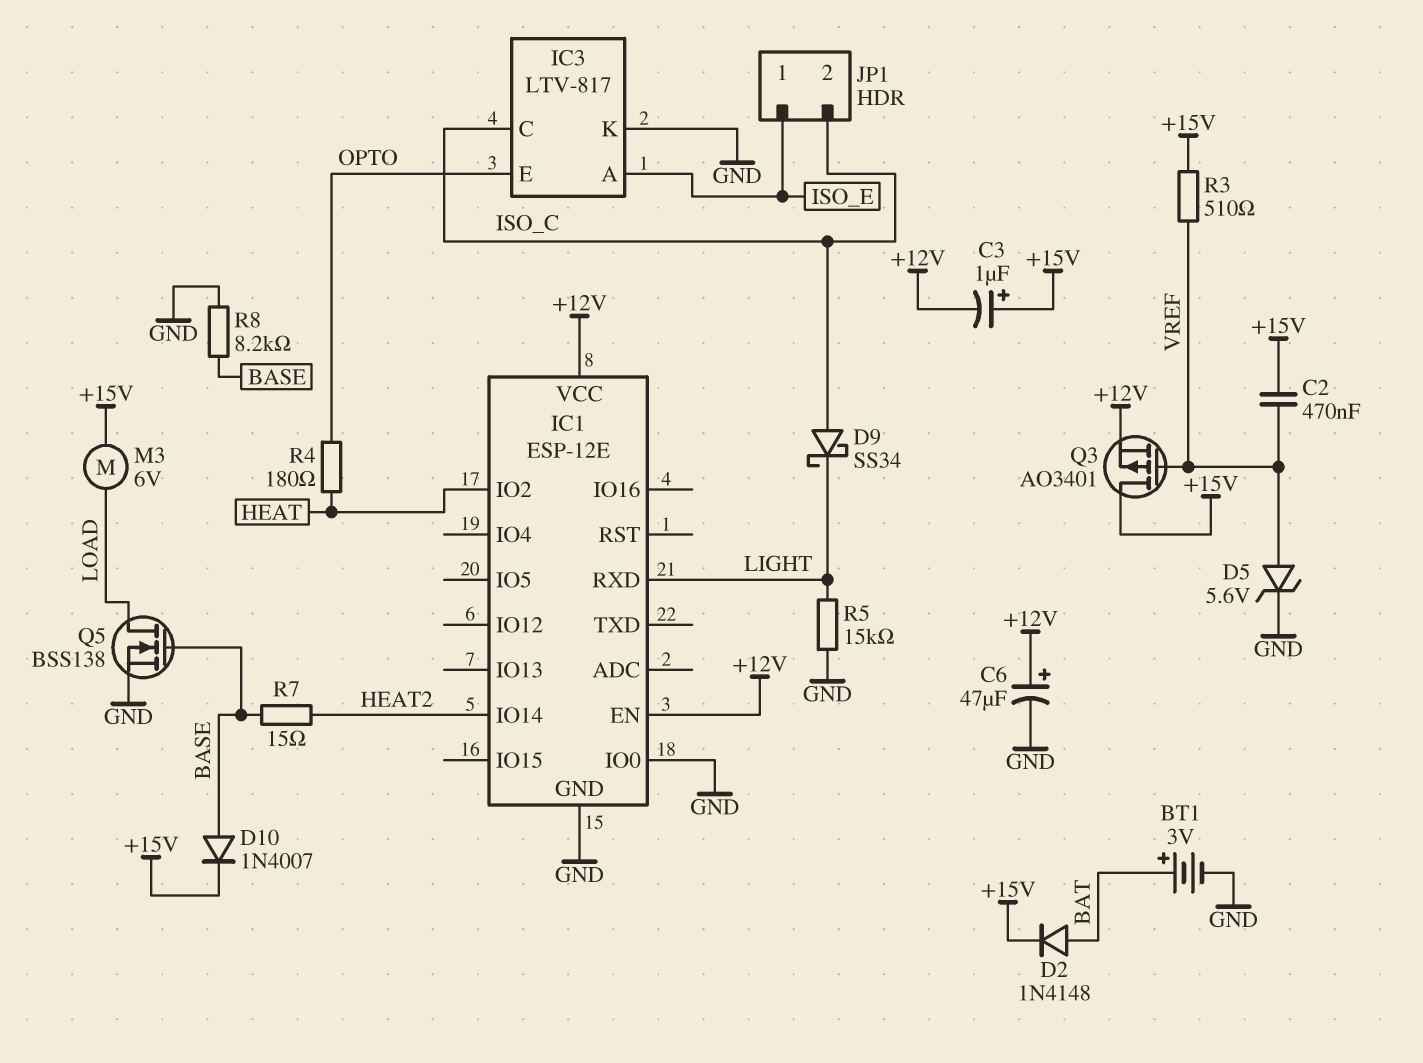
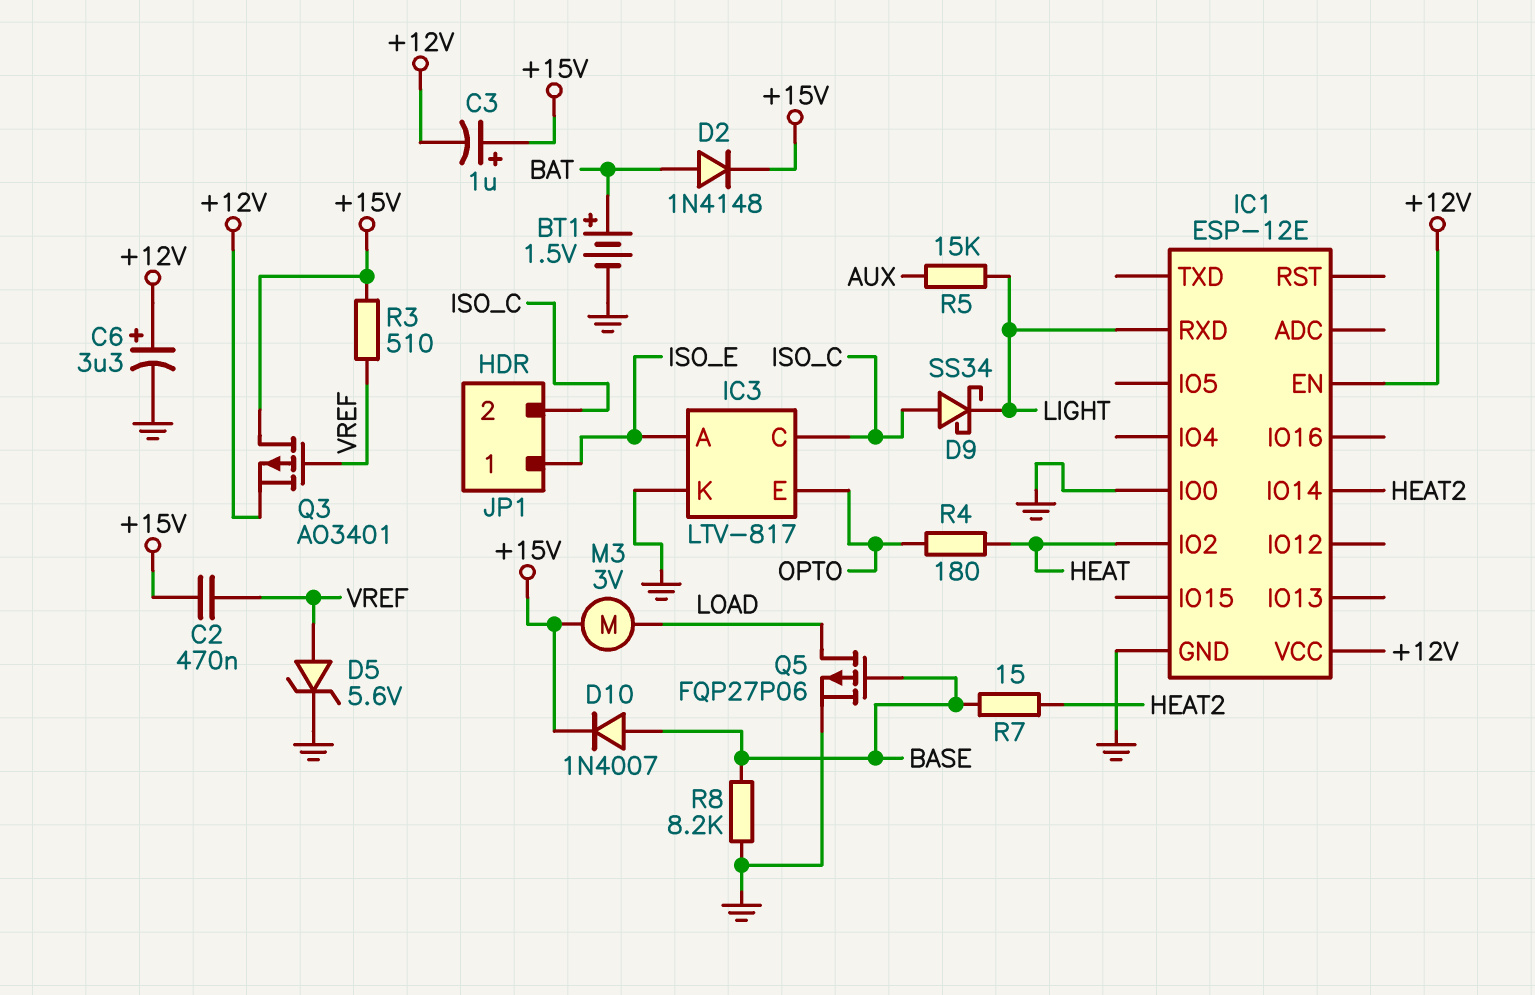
BT1: 3V (plus BAT, minus GND) -> 1.5V (plus BAT, minus GND)
C6: 47uF (plus +12V, minus GND) -> 3.3uF (plus +12V, minus GND)
M3: motor 6V (+15V, LOAD) -> motor 3V (+15V, LOAD)
Q5: NMOS BSS138 (G BASE, D LOAD, S GND) -> PMOS FQP27P06 (G BASE, D LOAD, S GND)
R5: 15k (GND, LIGHT) -> 15k (AUX, LIGHT)

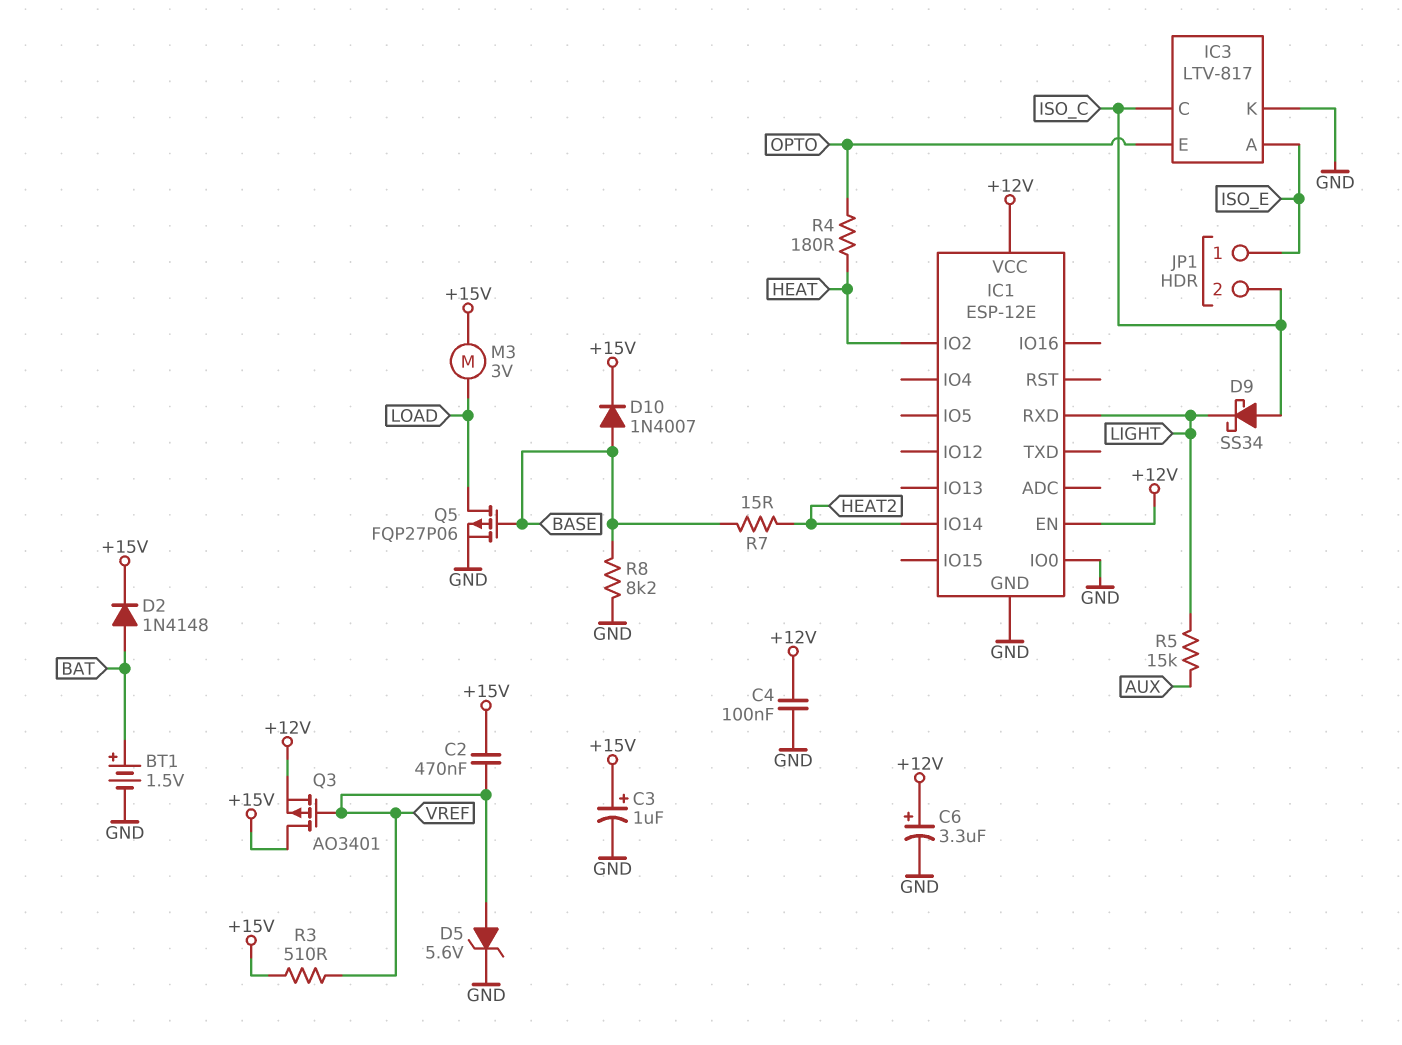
C3: 1uF (plus +15V, minus +12V) -> 1uF (plus +15V, minus GND)
C4: none -> 100nF (+12V, GND)

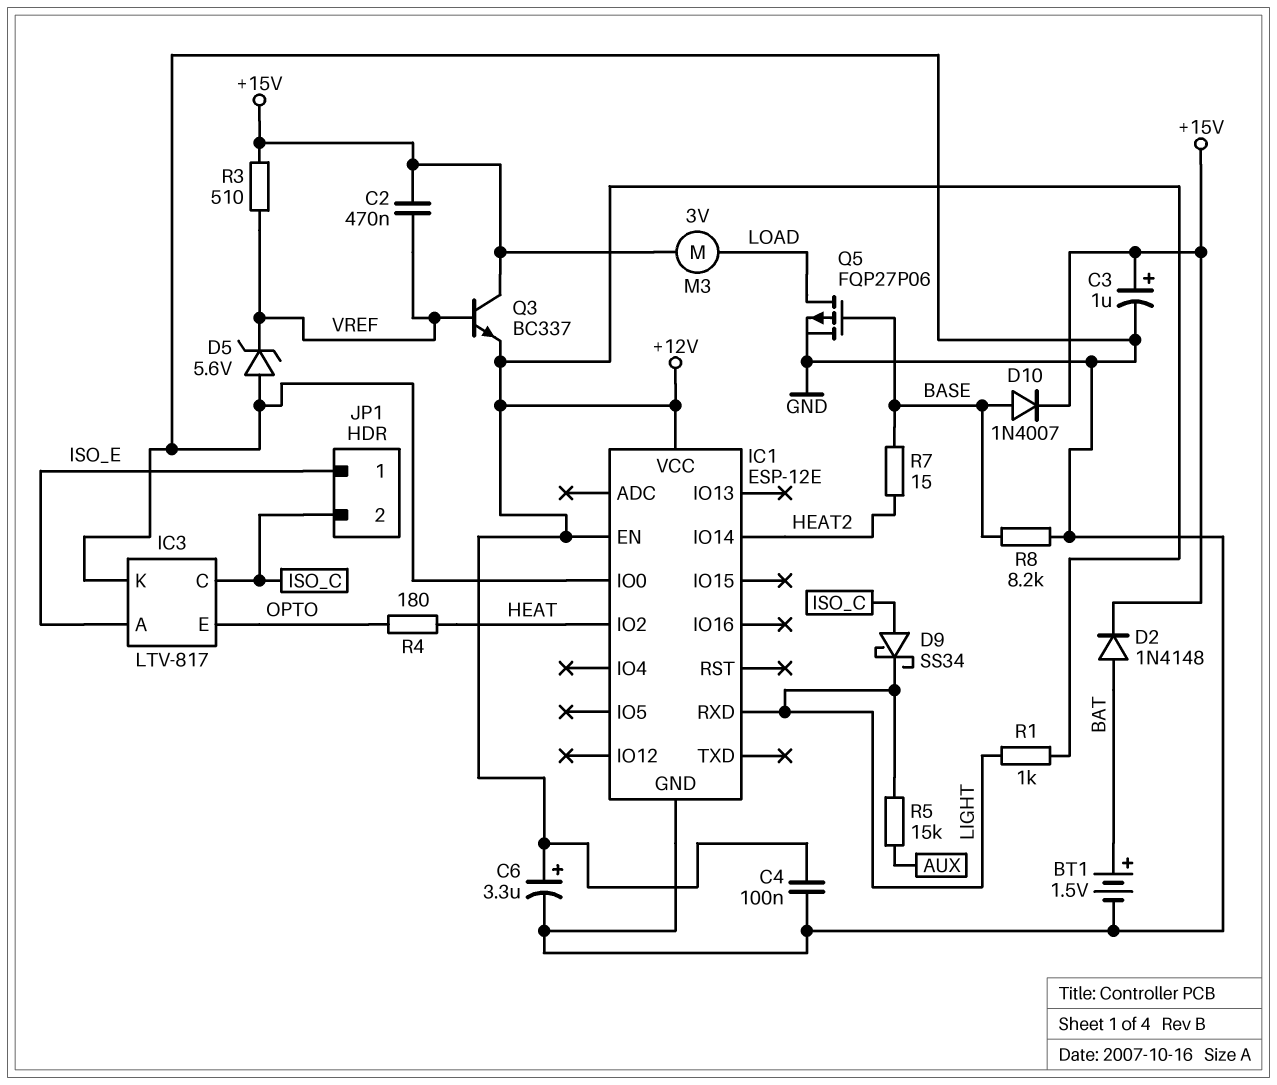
D5: zener 5.6V (A VREF, K GND) -> zener 5.6V (A GND, K VREF)
Q3: PMOS AO3401 (G VREF, D +15V, S +12V) -> NPN BC337 (B VREF, C +15V, E +12V)
R1: none -> 1k (+12V, LIGHT)

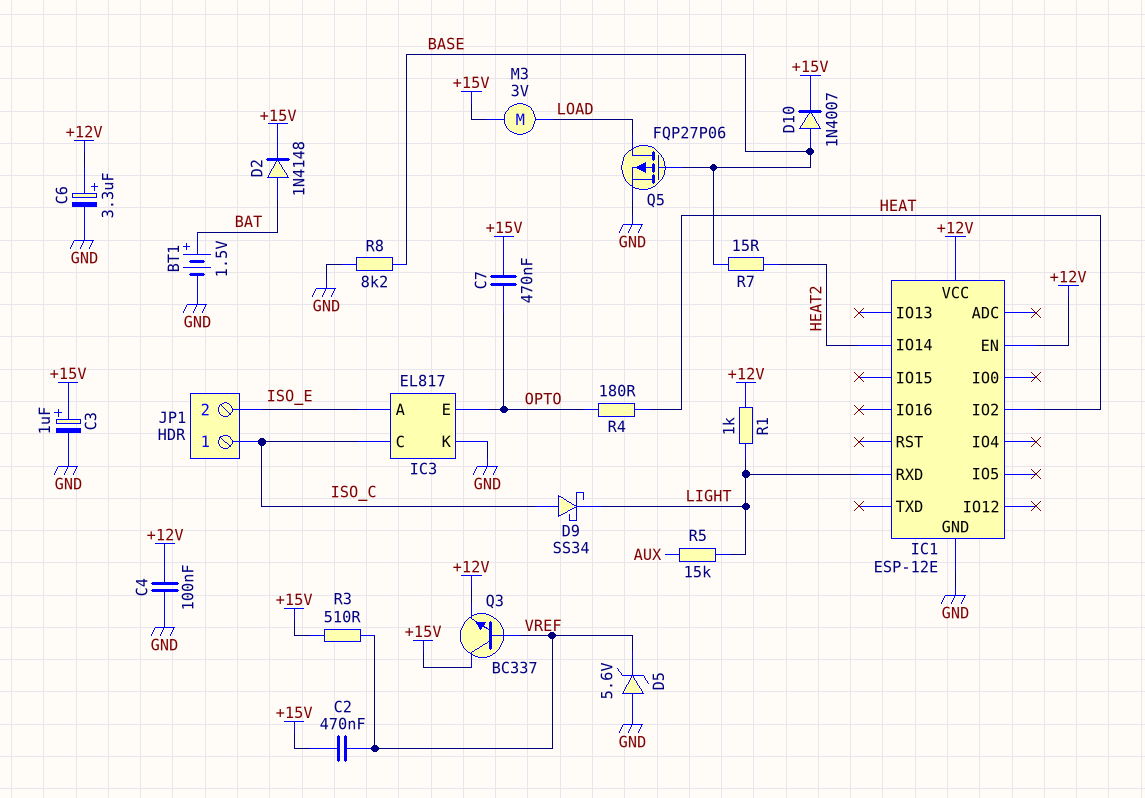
C7: none -> 470nF (+15V, OPTO)
IC1 pin IO0: GND -> none
IC3: LTV-817 -> EL817
JP1 pin 1: ISO_E -> ISO_C
JP1 pin 2: ISO_C -> ISO_E

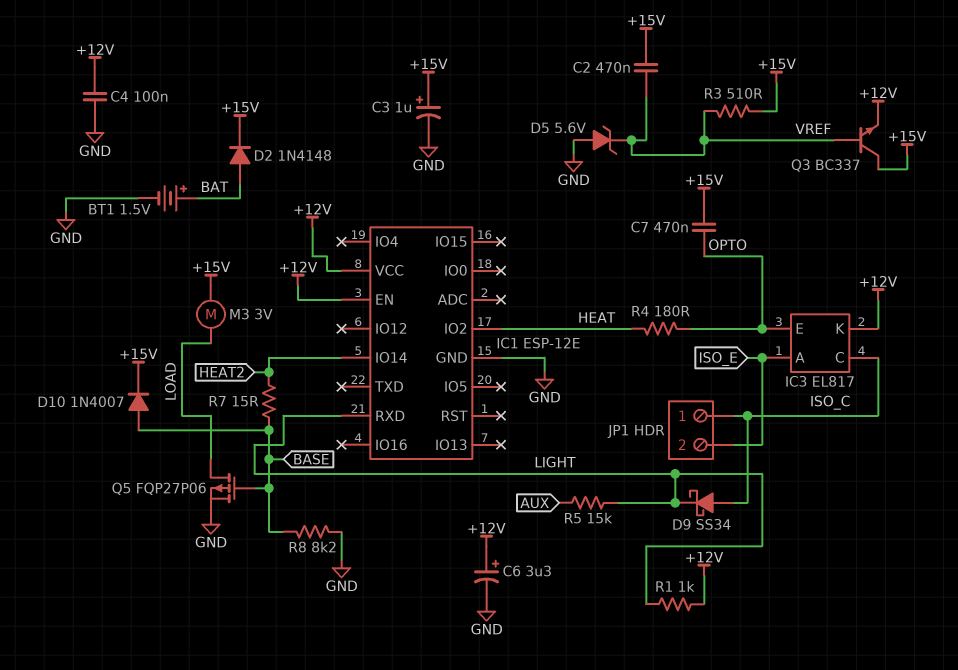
IC3 pin K: GND -> +12V

